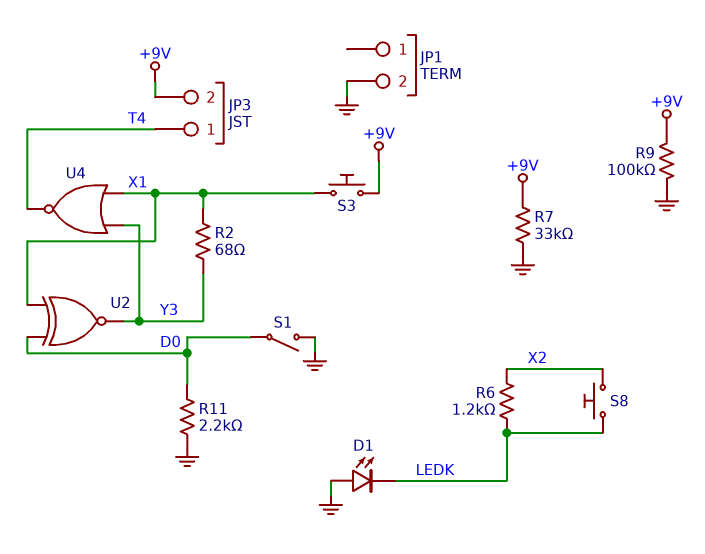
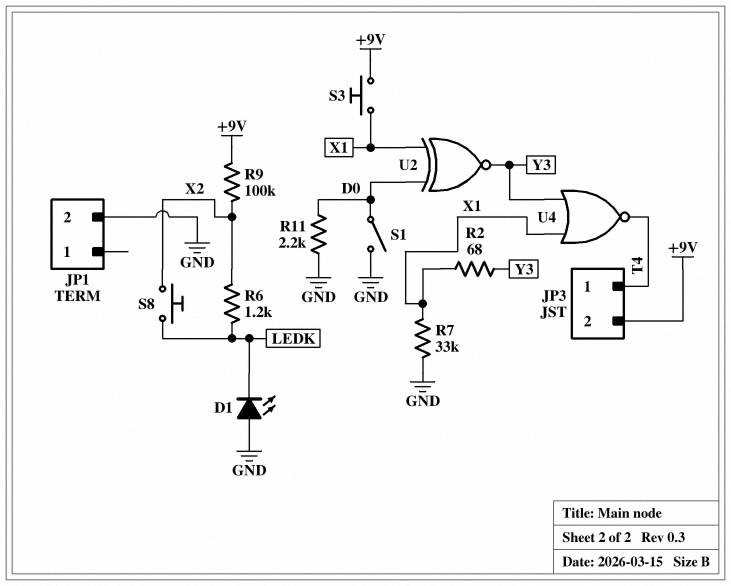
R7: 33k (+9V, GND) -> 33k (GND, X1)
R9: 100k (+9V, GND) -> 100k (+9V, X2)

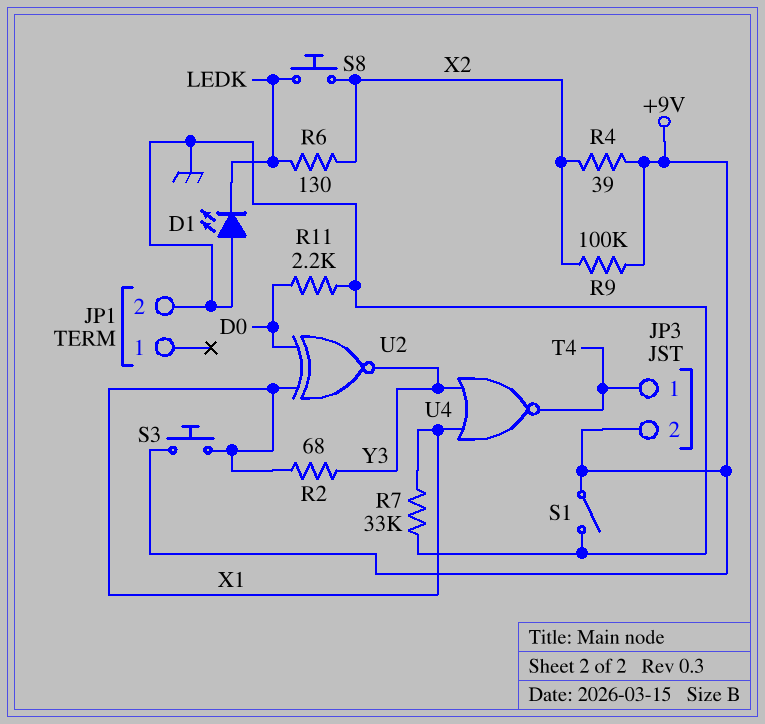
R4: none -> 39 (+9V, X2)
R6: 1.2k (LEDK, X2) -> 130 (LEDK, X2)
S1: switch (D0, GND) -> switch (+9V, GND)

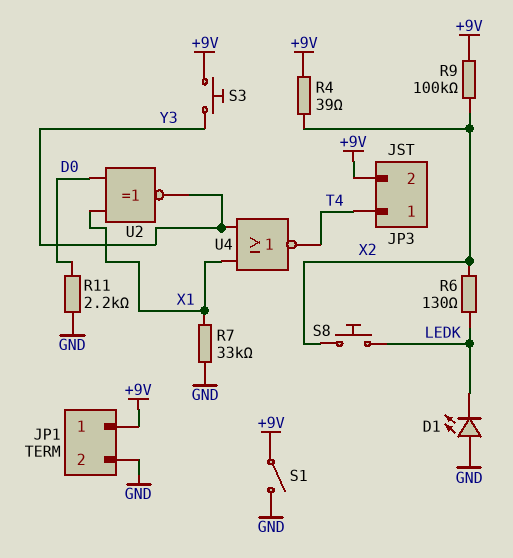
JP1 pin 1: none -> +9V
R2: 68 (X1, Y3) -> none
S3: button (+9V, X1) -> button (+9V, Y3)

